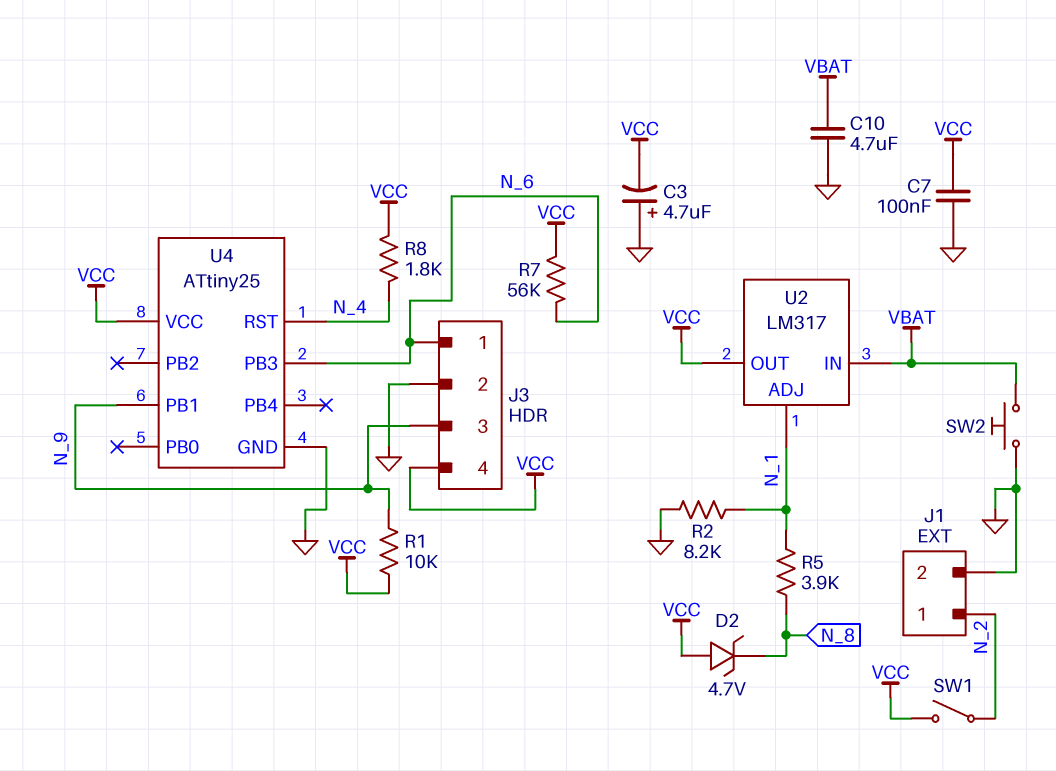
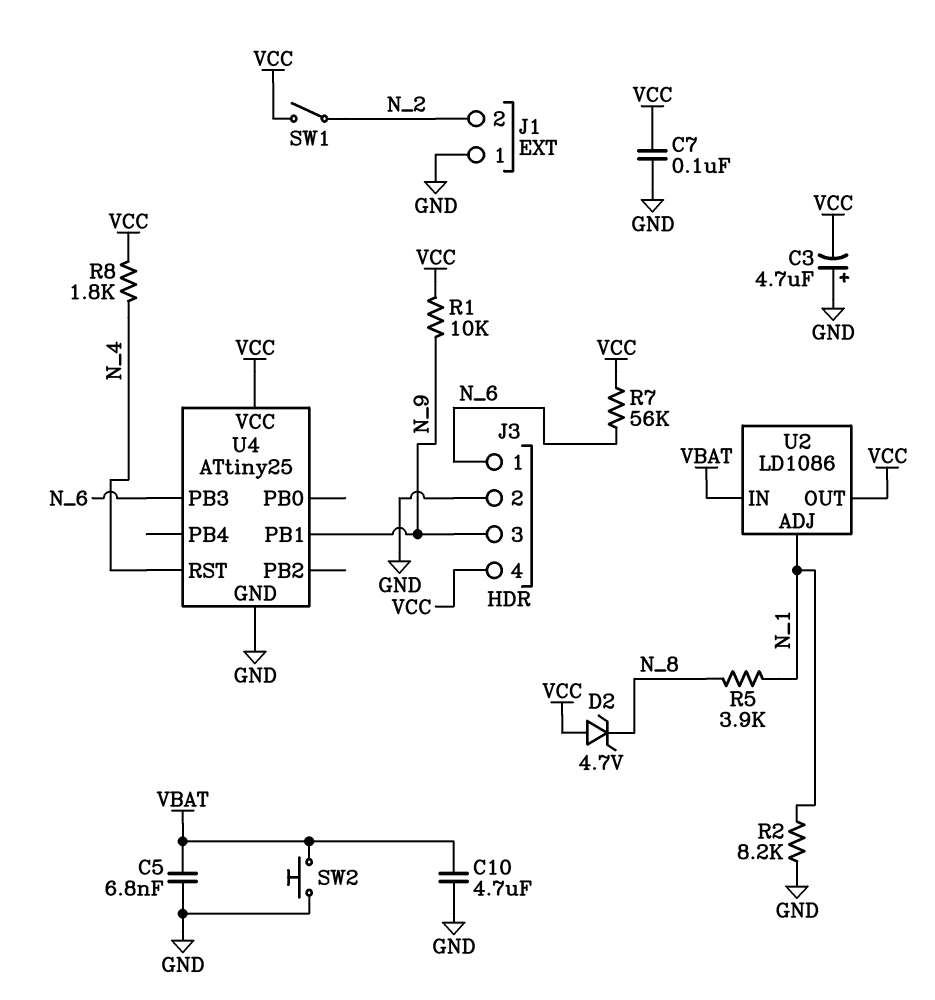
C5: none -> 6.8nF (GND, VBAT)
J1 pin 1: N_2 -> GND
J1 pin 2: GND -> N_2
U2: LM317 -> LD1086

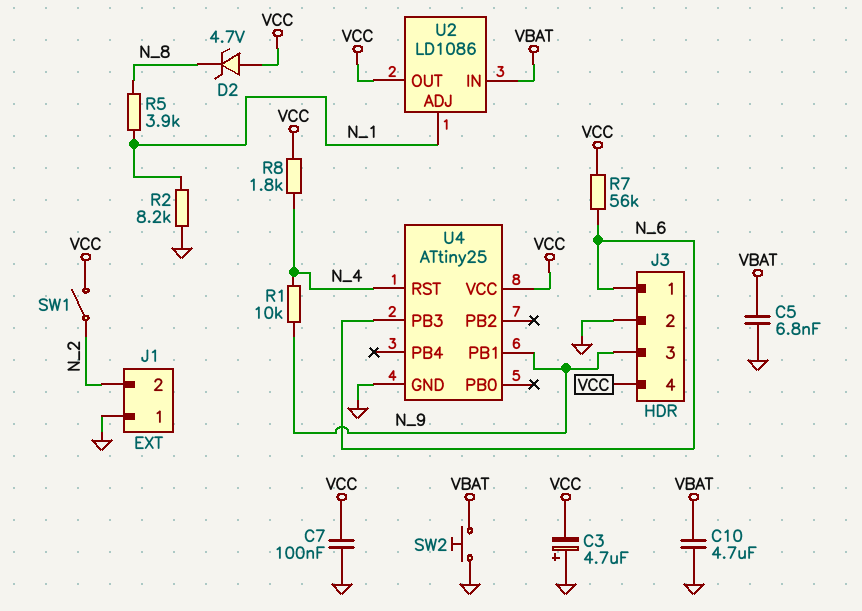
R1: 10k (N_9, VCC) -> 10k (N_4, N_9)

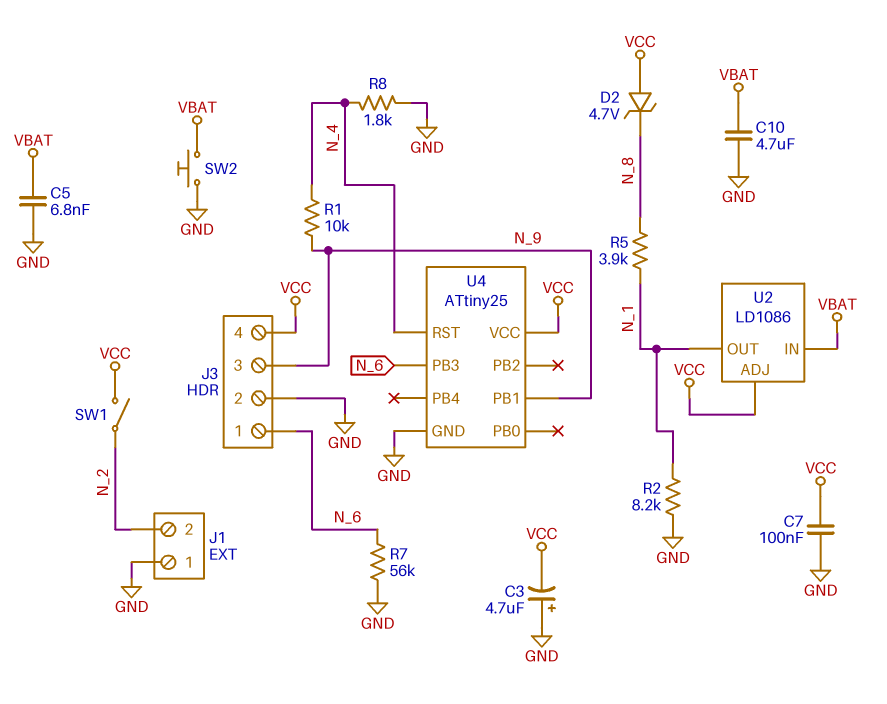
R7: 56k (N_6, VCC) -> 56k (GND, N_6)
R8: 1.8k (N_4, VCC) -> 1.8k (GND, N_4)
U2 pin ADJ: N_1 -> VCC
U2 pin OUT: VCC -> N_1

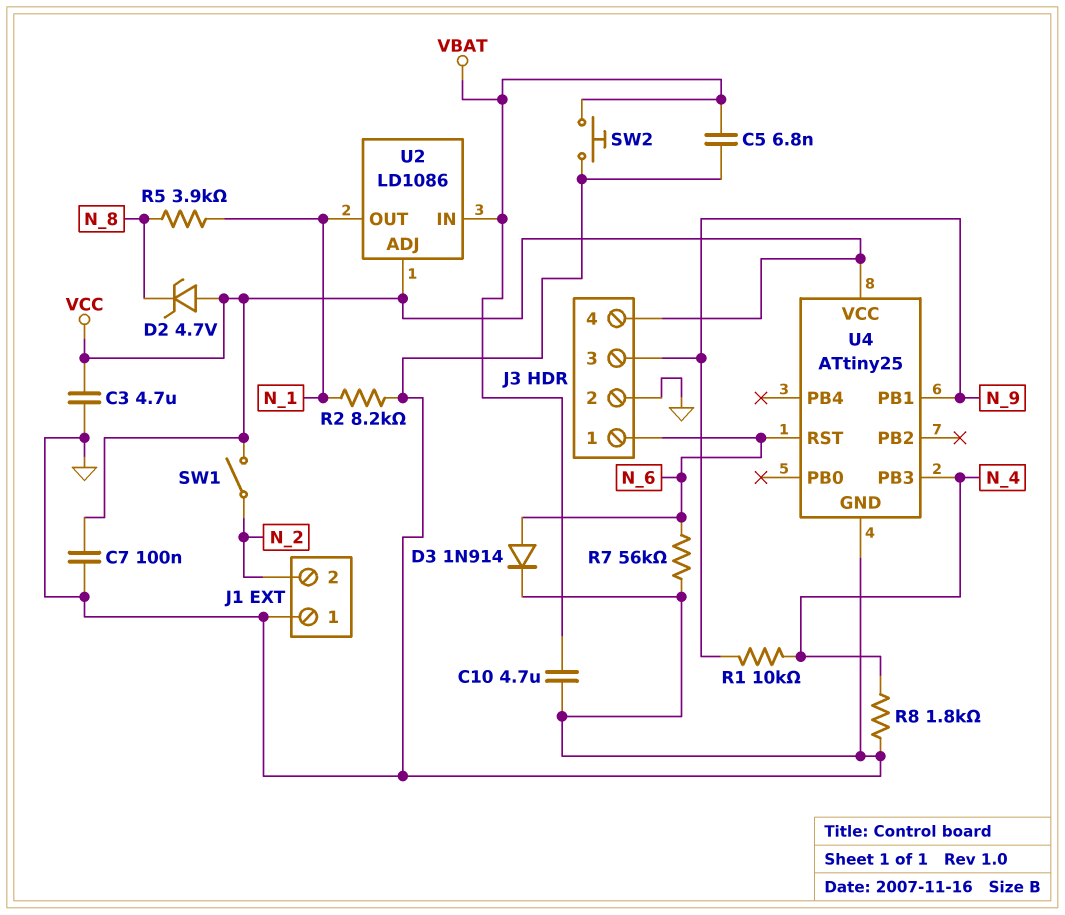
C3: 4.7uF (plus GND, minus VCC) -> 4.7uF (GND, VCC)
D3: none -> diode 1N914 (A N_6, K GND)
U4 pin PB3: N_6 -> N_4
U4 pin RST: N_4 -> N_6

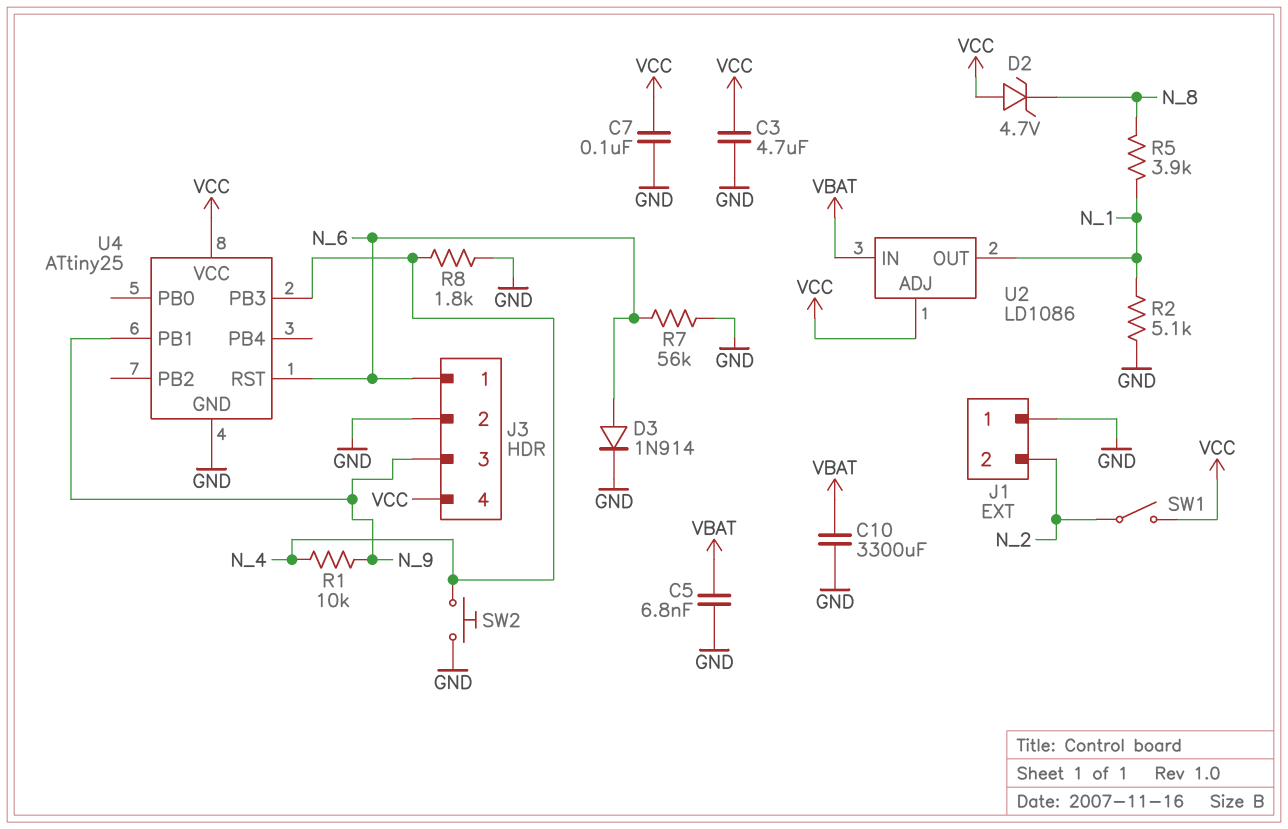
C10: 4.7uF (GND, VBAT) -> 3300uF (GND, VBAT)
R2: 8.2k (GND, N_1) -> 5.1k (GND, N_1)
SW2: button (GND, VBAT) -> button (GND, N_4)

